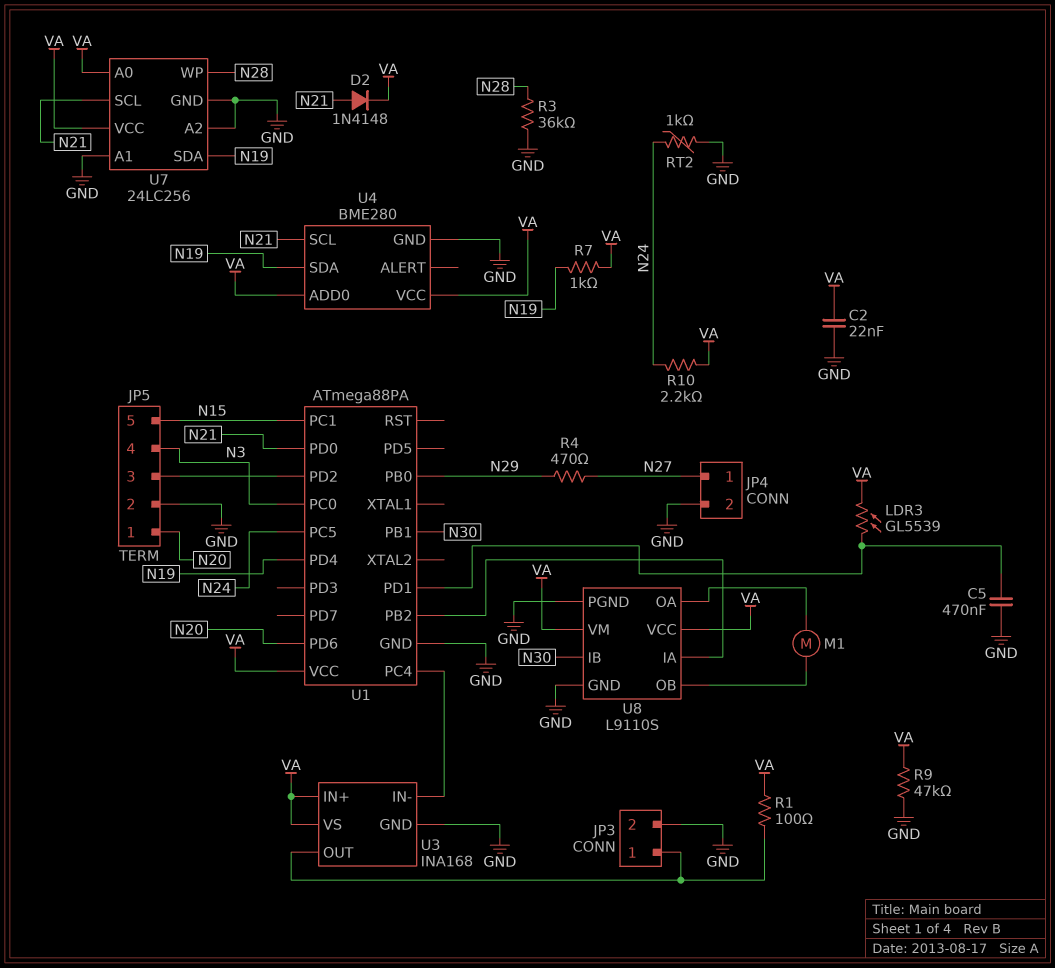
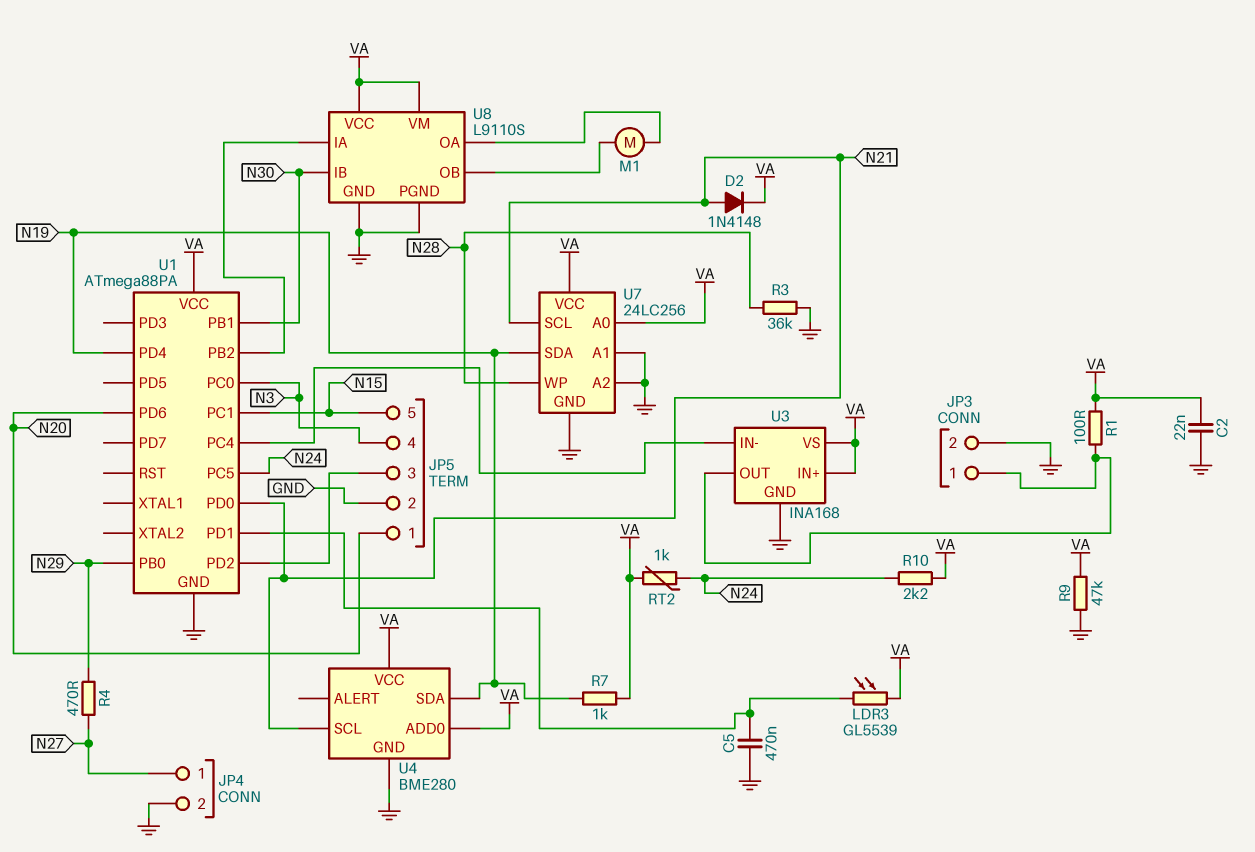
RT2: 1k (GND, N24) -> 1k (N24, VA)

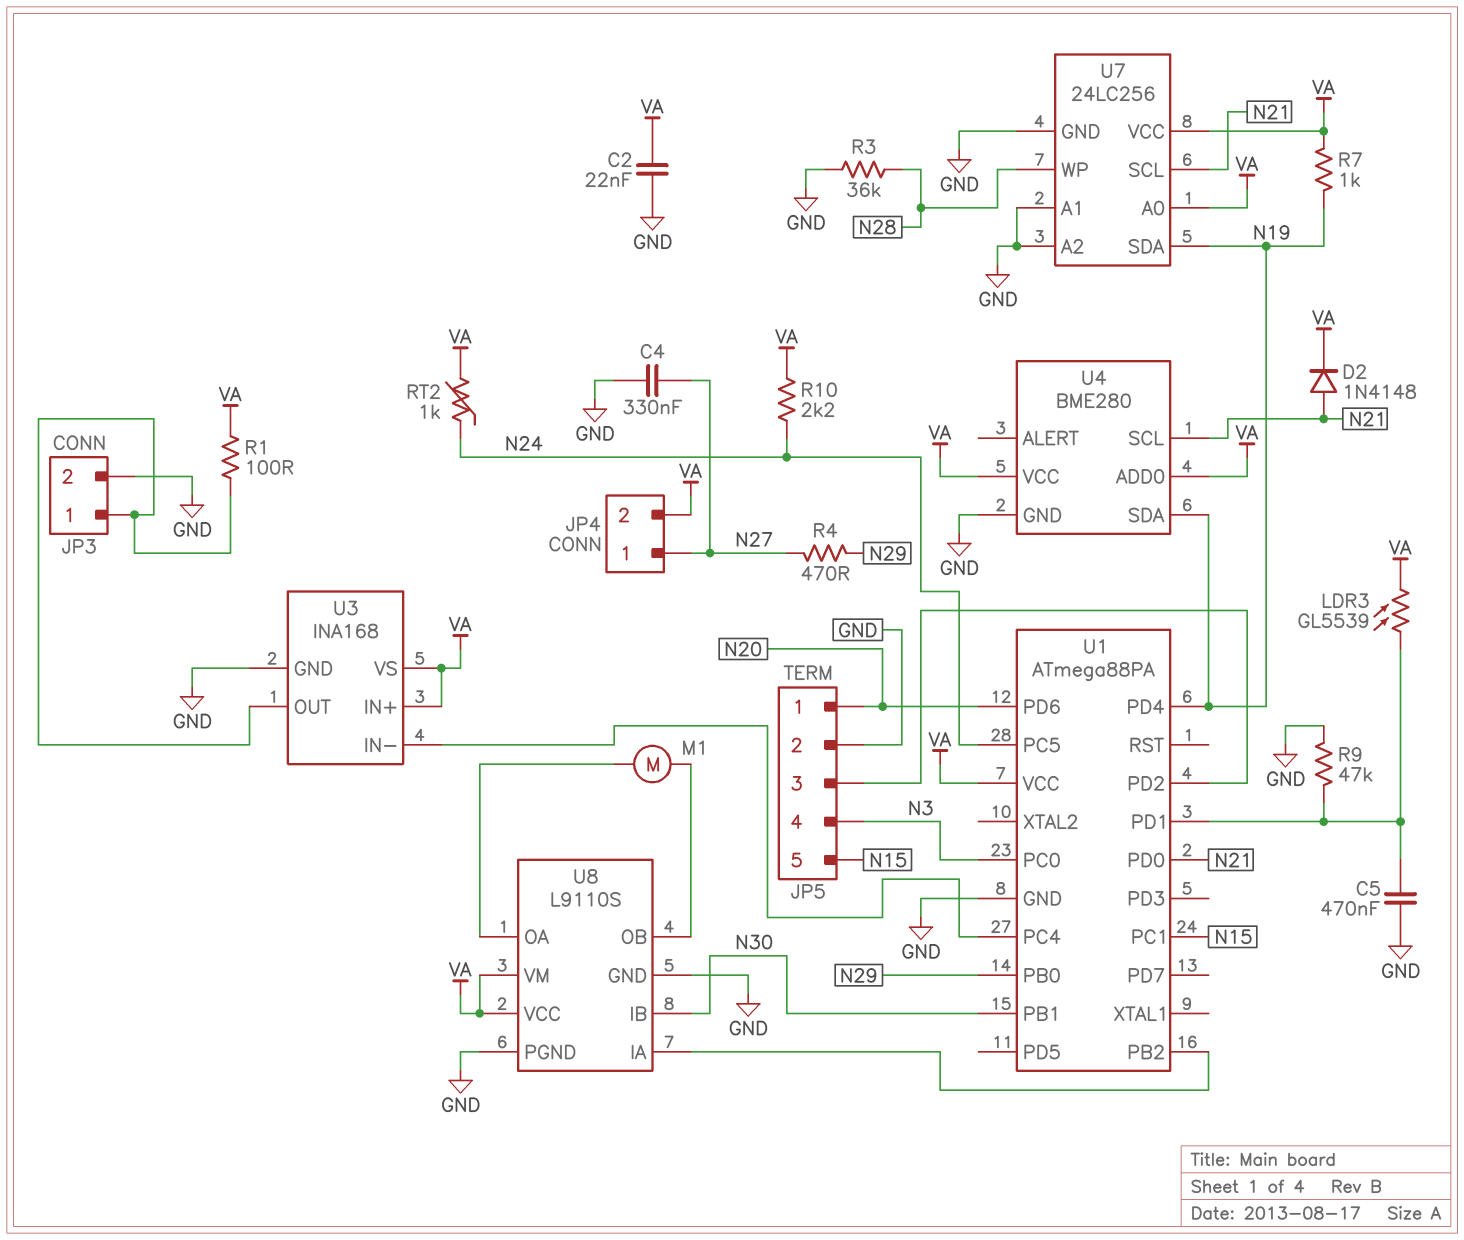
C4: none -> 330nF (GND, N27)
JP4 pin 2: GND -> VA
R9: 47k (GND, VA) -> 47k (GND, U1/PD1)

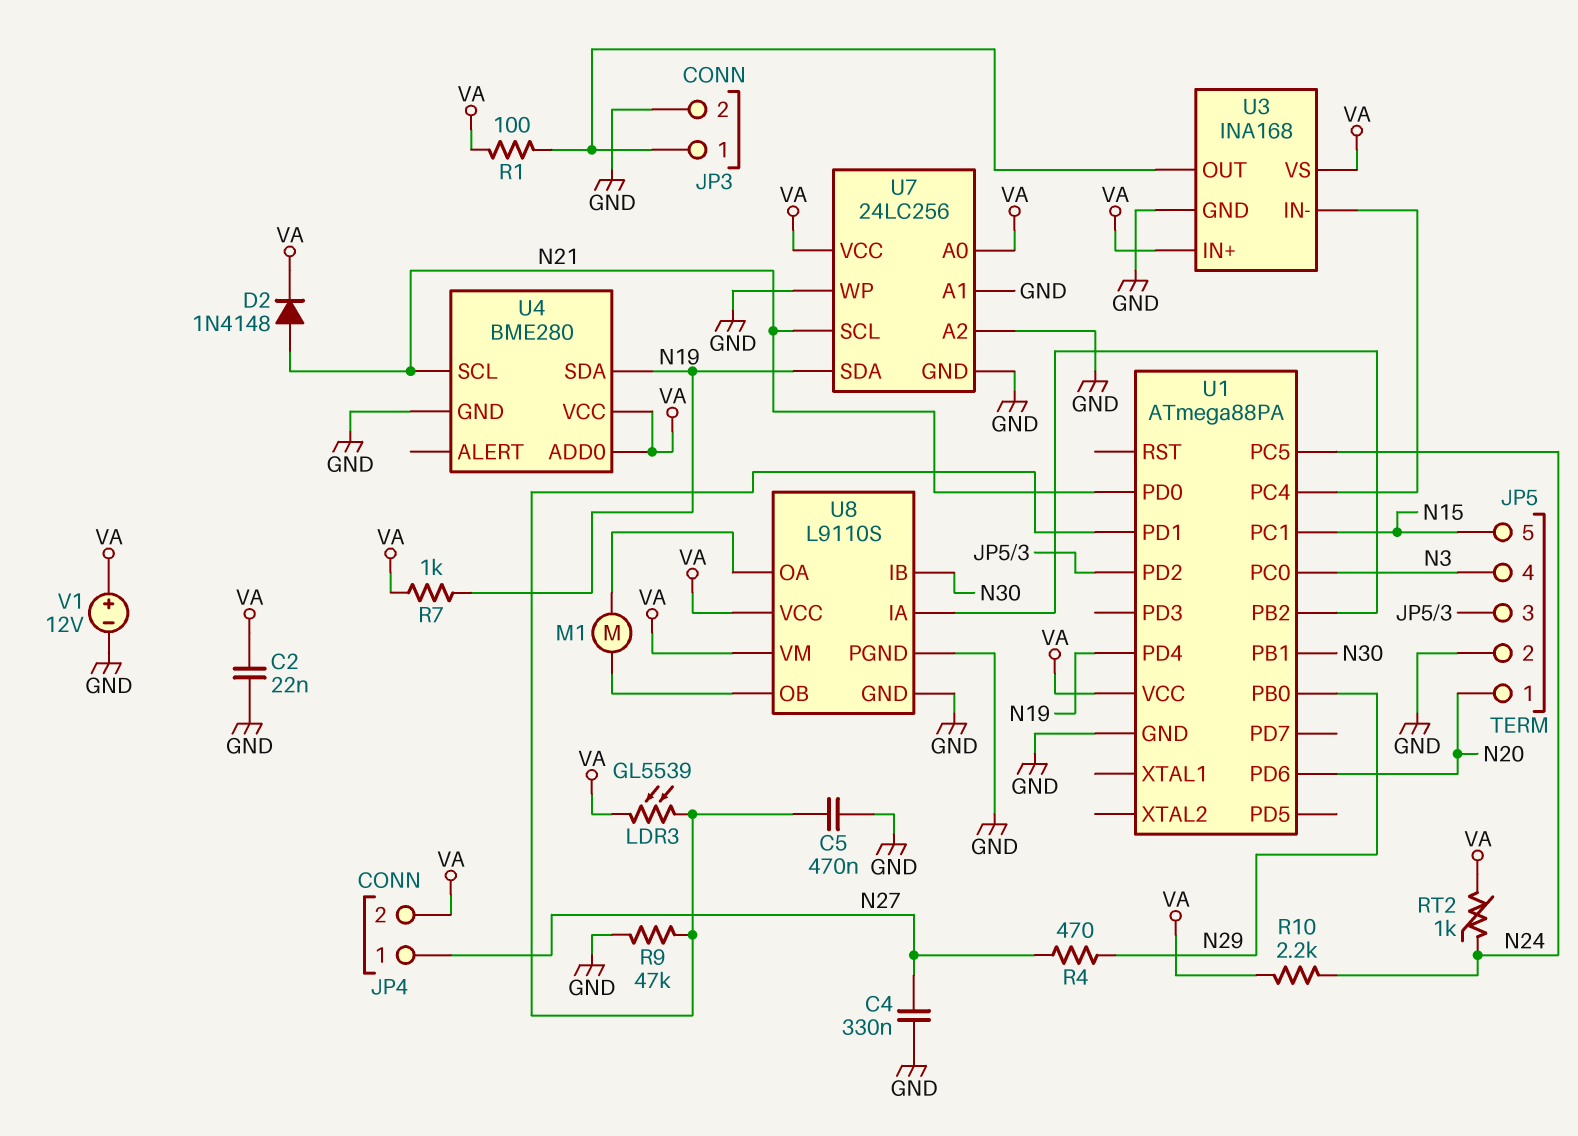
R3: 36k (GND, N28) -> none
U7 pin WP: N28 -> GND
V1: none -> 12V (plus VA, minus GND)

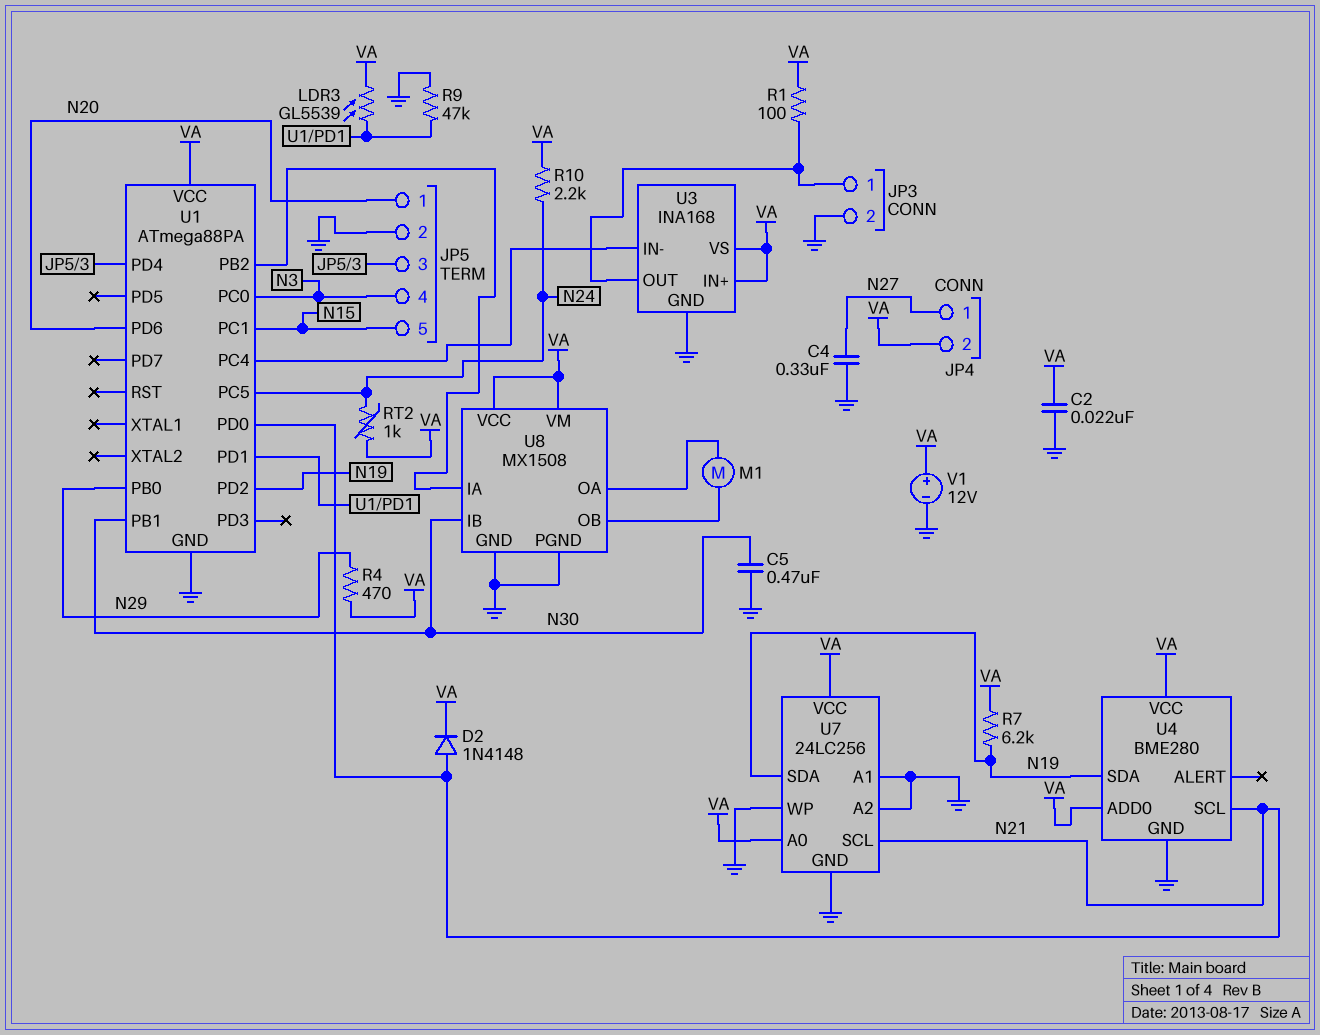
C5: 470nF (GND, U1/PD1) -> 470nF (GND, N30)
R4: 470 (N27, N29) -> 470 (N29, VA)
R7: 1k (N19, VA) -> 6.2k (N19, VA)
U1 pin PD2: JP5/3 -> N19
U1 pin PD4: N19 -> JP5/3
U8: L9110S -> MX1508

